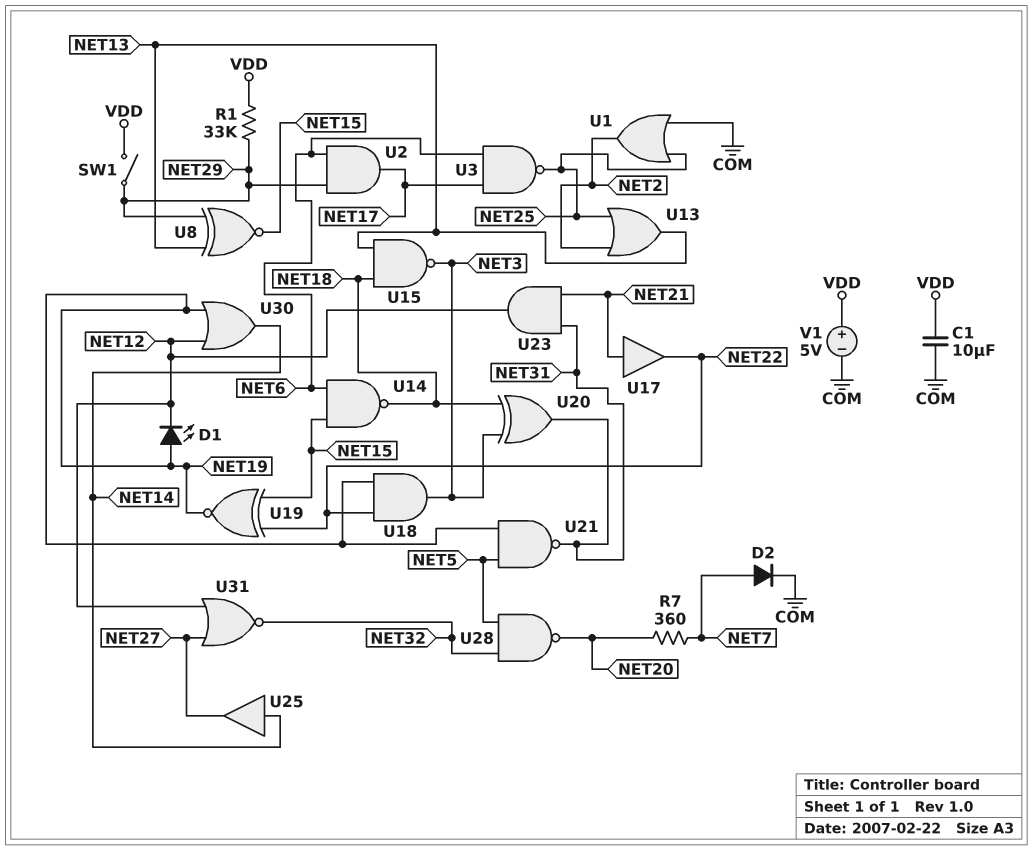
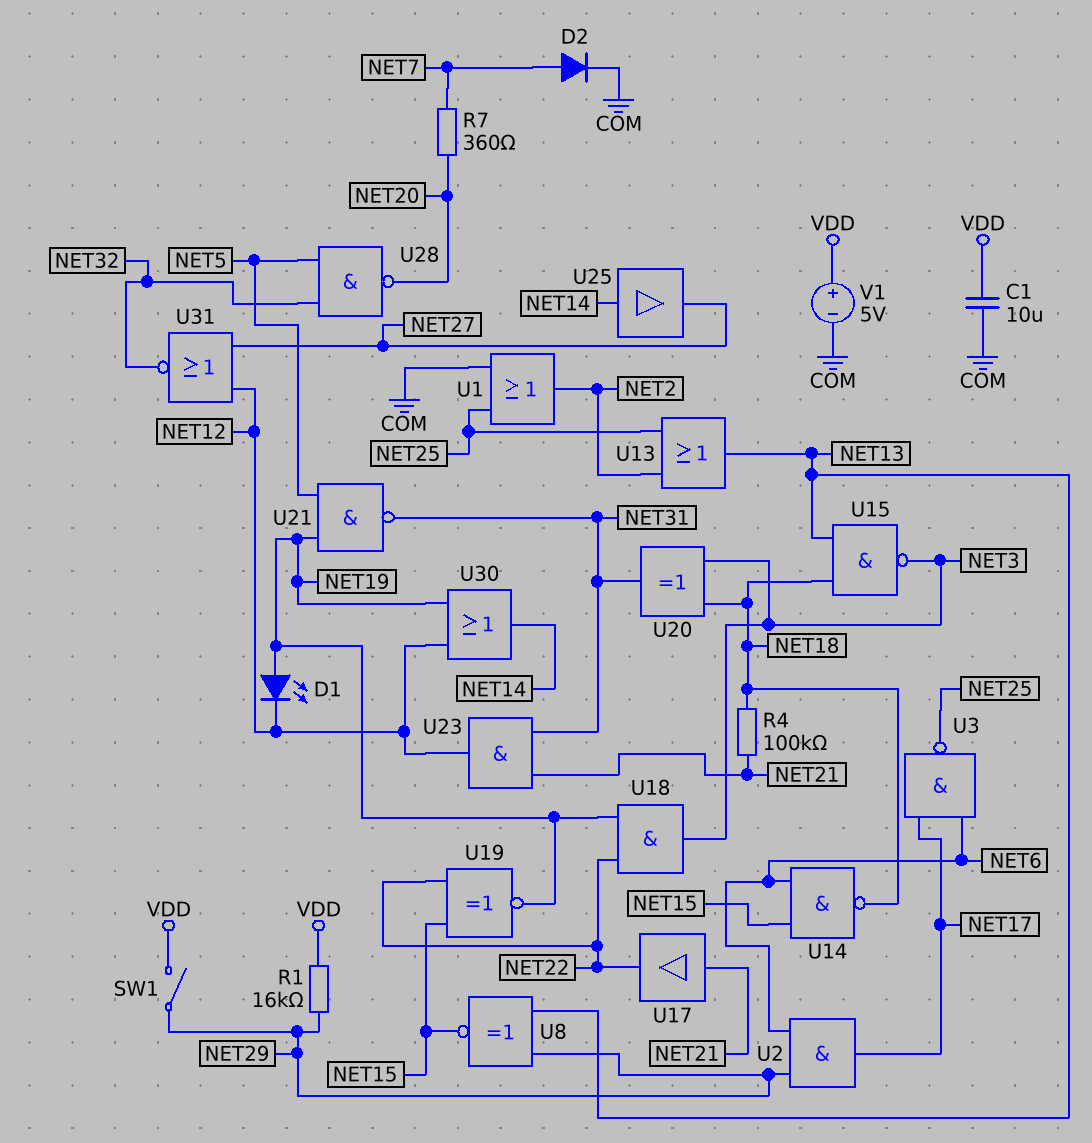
R1: 33k (NET29, VDD) -> 16k (NET29, VDD)
R4: none -> 100k (NET18, NET21)

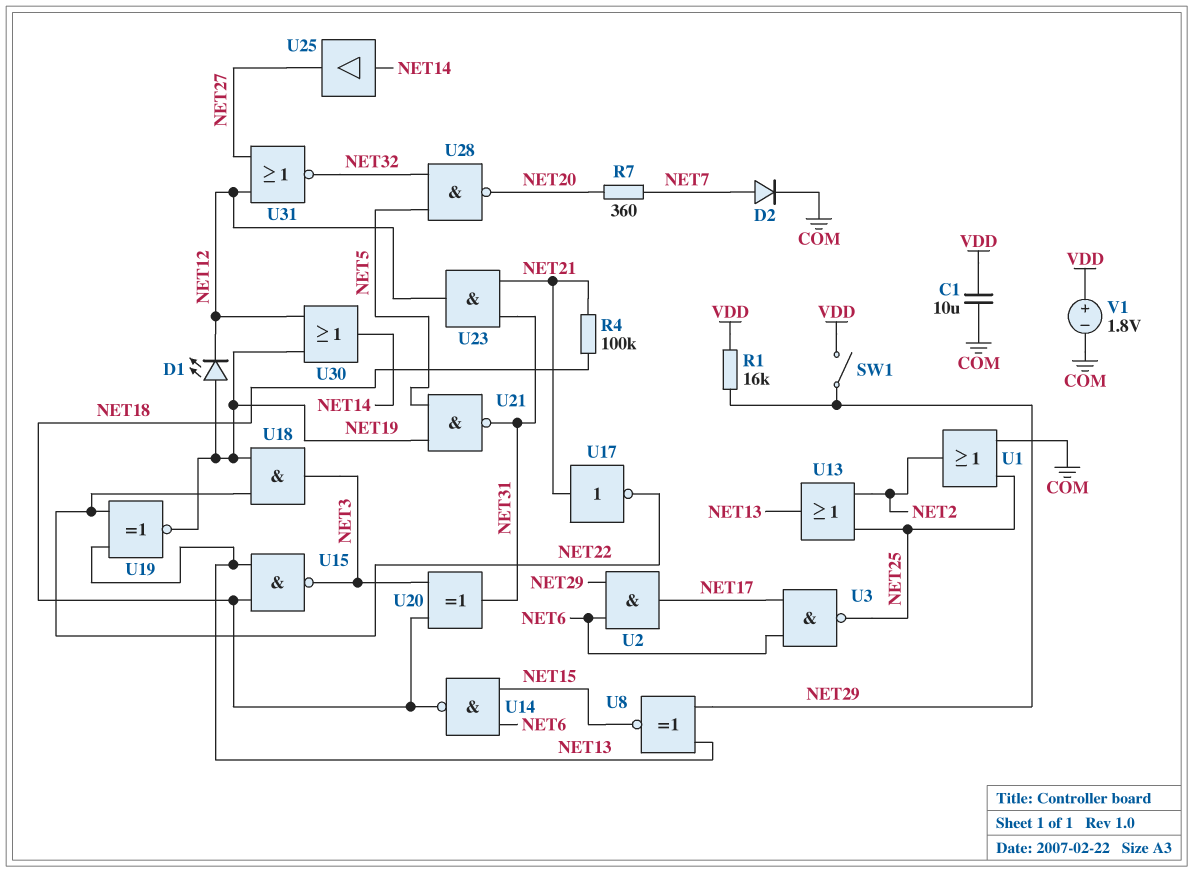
U17: buffer (in NET21, out NET22) -> NOT (in NET21, out NET22)
U19: XNOR (in NET15, in NET22, out NET19) -> XNOR (in NET13, in NET22, out NET19)
V1: 5V (plus VDD, minus COM) -> 1.8V (plus VDD, minus COM)

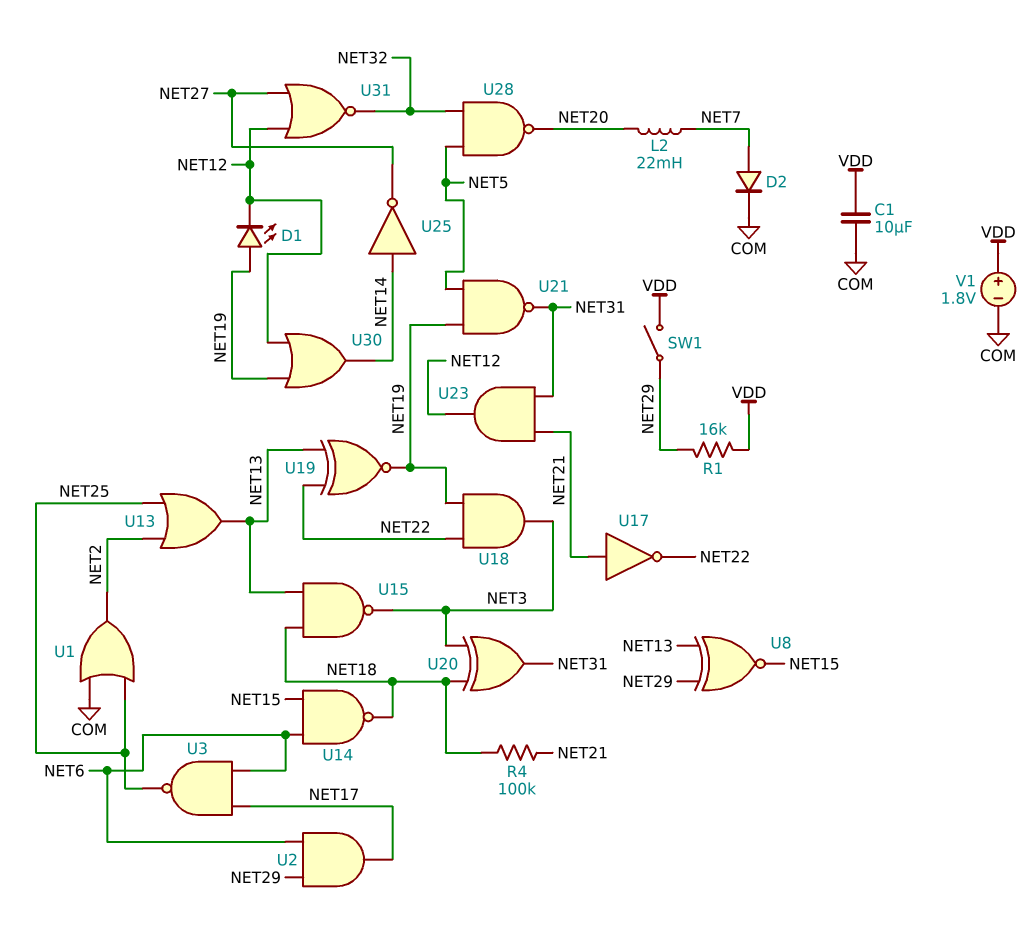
L2: none -> 22mH (NET7, NET20)
R7: 360 (NET7, NET20) -> none
U25: buffer (in NET14, out NET27) -> NOT (in NET14, out NET27)

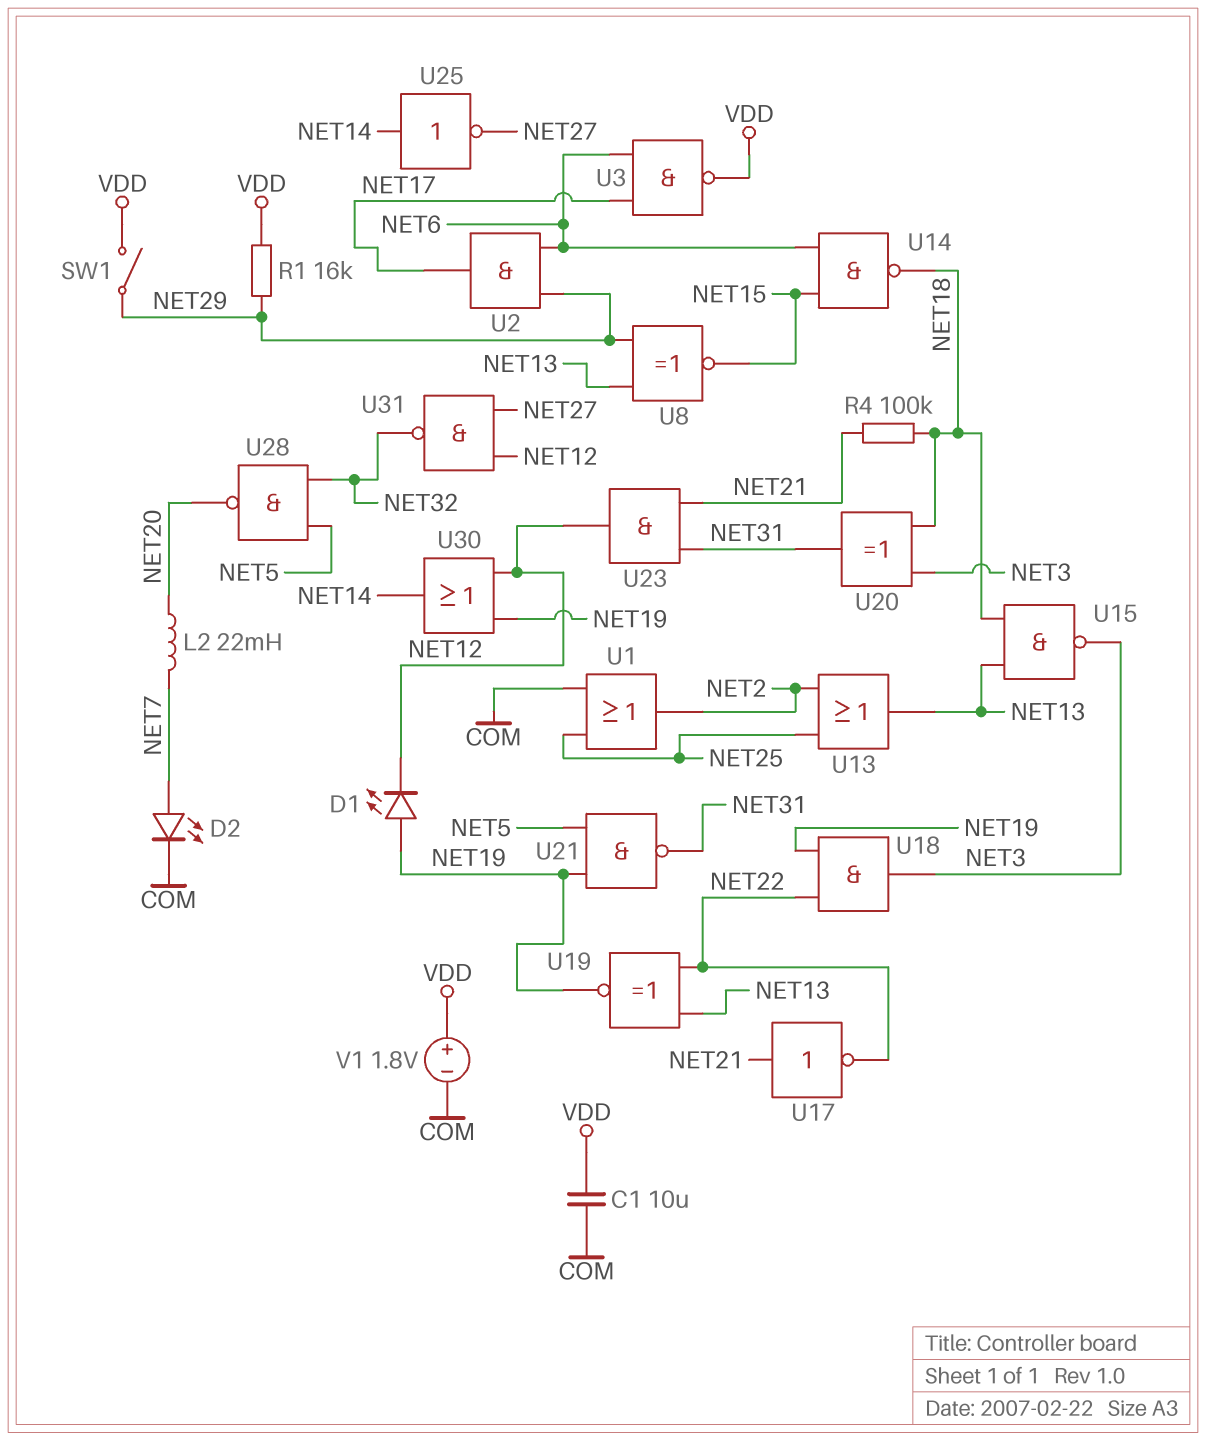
D2: diode (A NET7, K COM) -> LED (A NET7, K COM)
U3: NAND (in NET6, in NET17, out NET25) -> NAND (in NET6, in NET17, out VDD)
U31: NOR (in NET12, in NET27, out NET32) -> NAND (in NET12, in NET27, out NET32)

